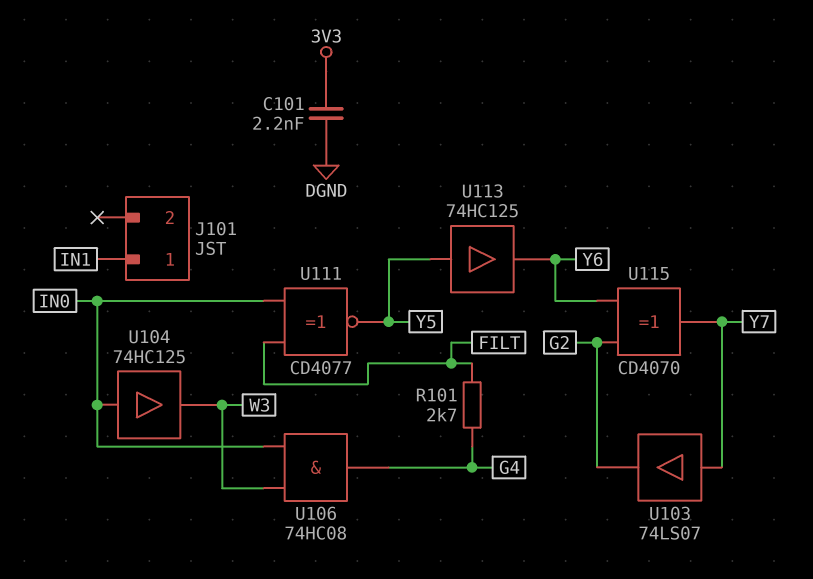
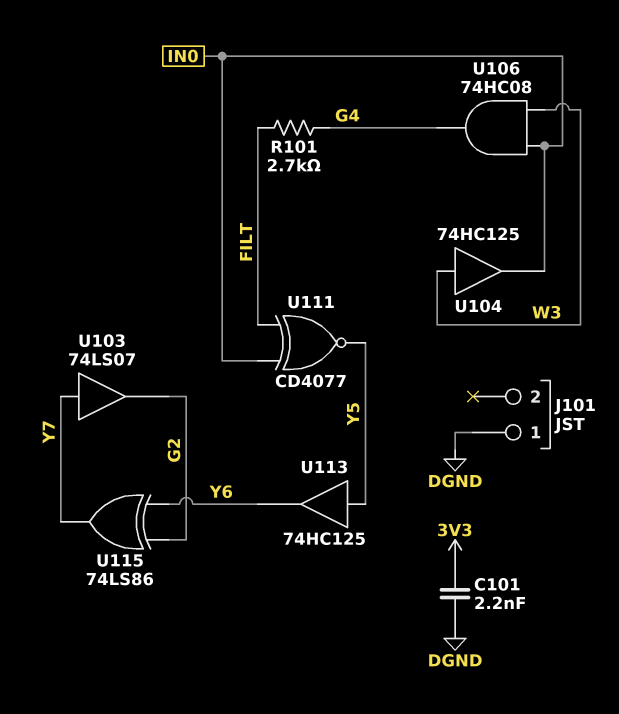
J101 pin 1: IN1 -> DGND
U104: buffer 74HC125 (in IN0, out W3) -> buffer 74HC125 (in W3, out IN0)
U115: XOR CD4070 (in G2, in Y6, out Y7) -> XOR 74LS86 (in G2, in Y6, out Y7)

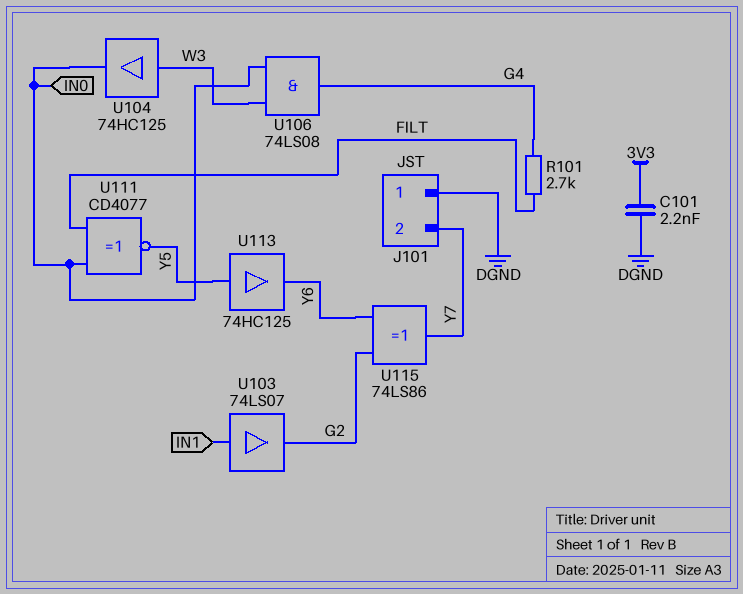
J101 pin 2: none -> Y7
U103: buffer 74LS07 (in Y7, out G2) -> buffer 74LS07 (in IN1, out G2)
U106: AND 74HC08 (in IN0, in W3, out G4) -> AND 74LS08 (in IN0, in W3, out G4)

